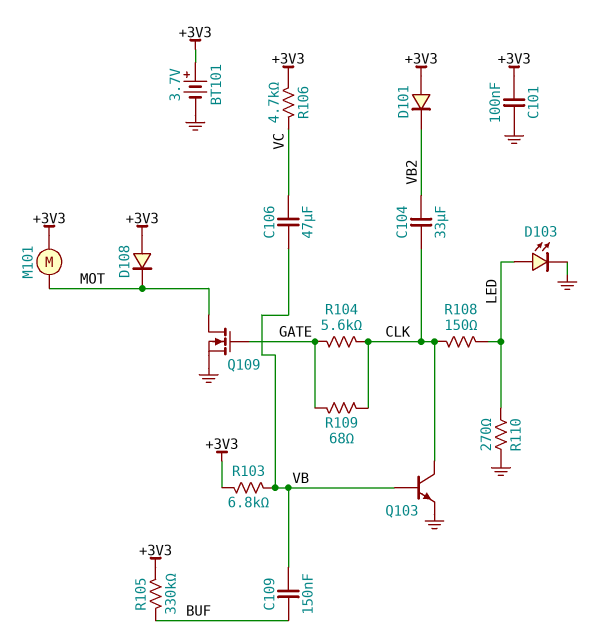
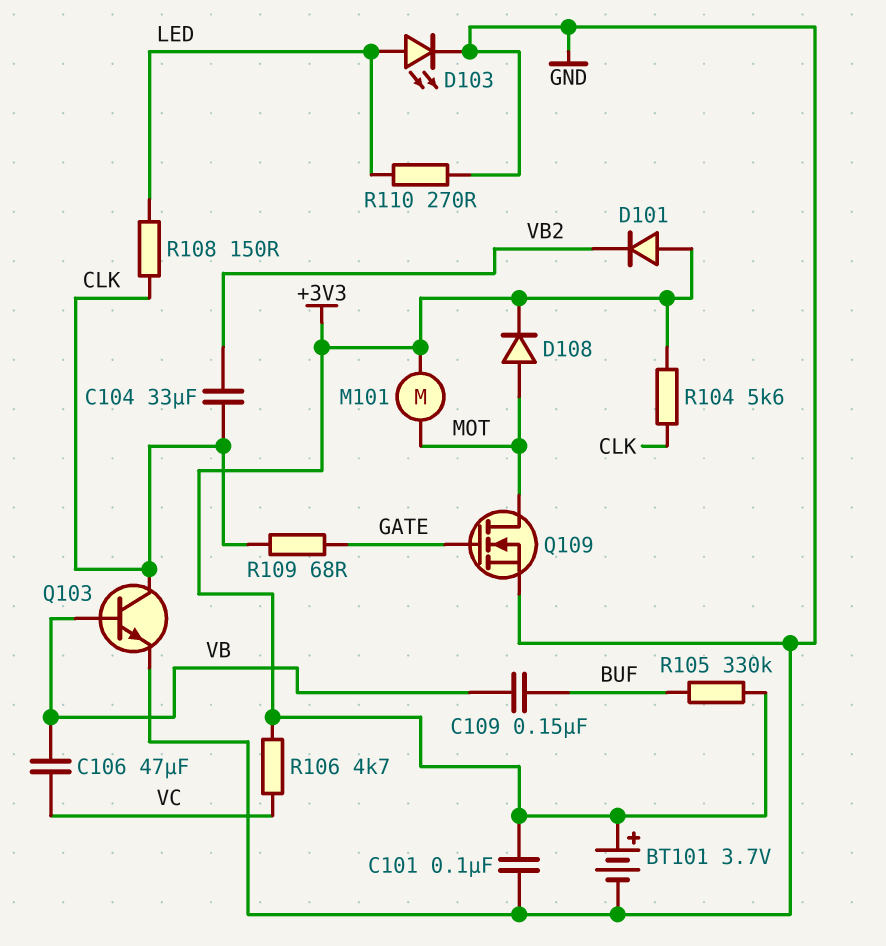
D108: diode (A +3V3, K MOT) -> diode (A MOT, K +3V3)
R103: 6.8k (+3V3, VB) -> none
R104: 5.6k (CLK, GATE) -> 5.6k (+3V3, CLK)

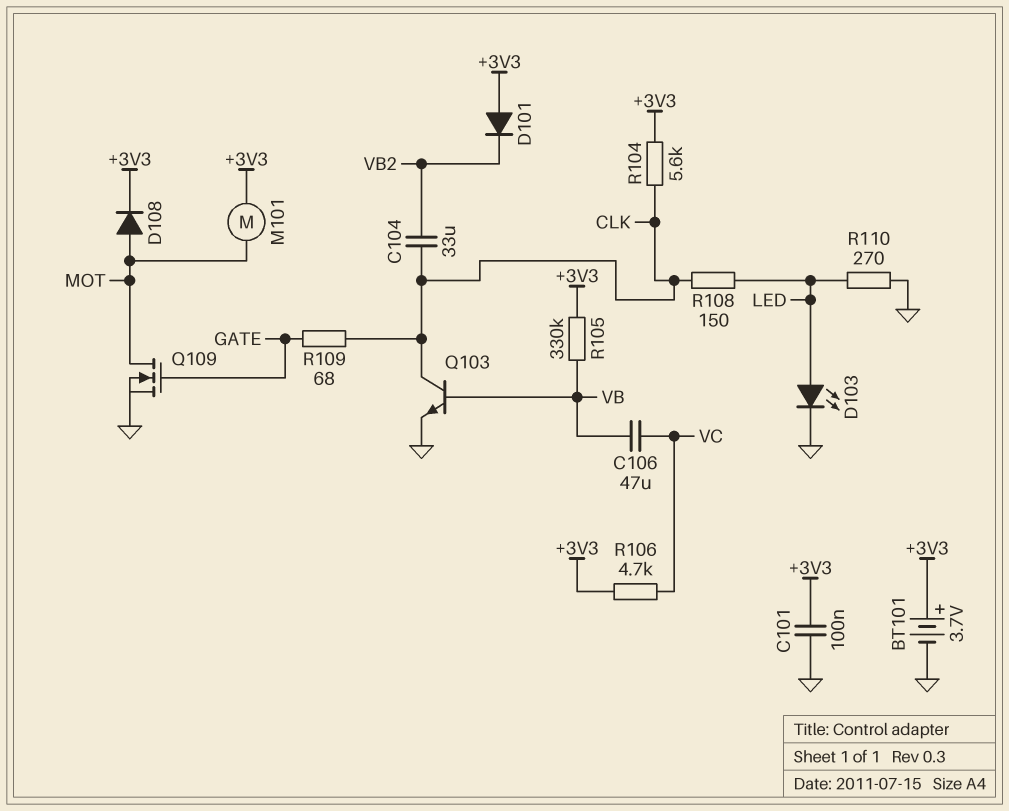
C109: 150nF (BUF, VB) -> none
R105: 330k (+3V3, BUF) -> 330k (+3V3, VB)

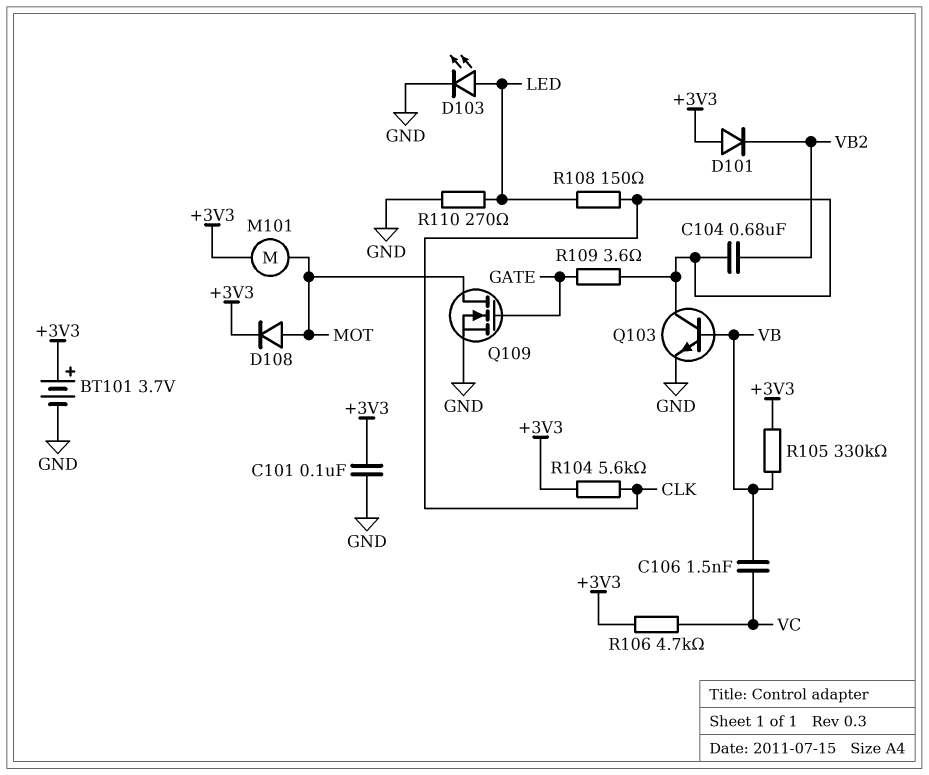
C104: 33uF (CLK, VB2) -> 680nF (CLK, VB2)
C106: 47uF (VB, VC) -> 1.5nF (VB, VC)
R109: 68 (CLK, GATE) -> 3.6 (CLK, GATE)

